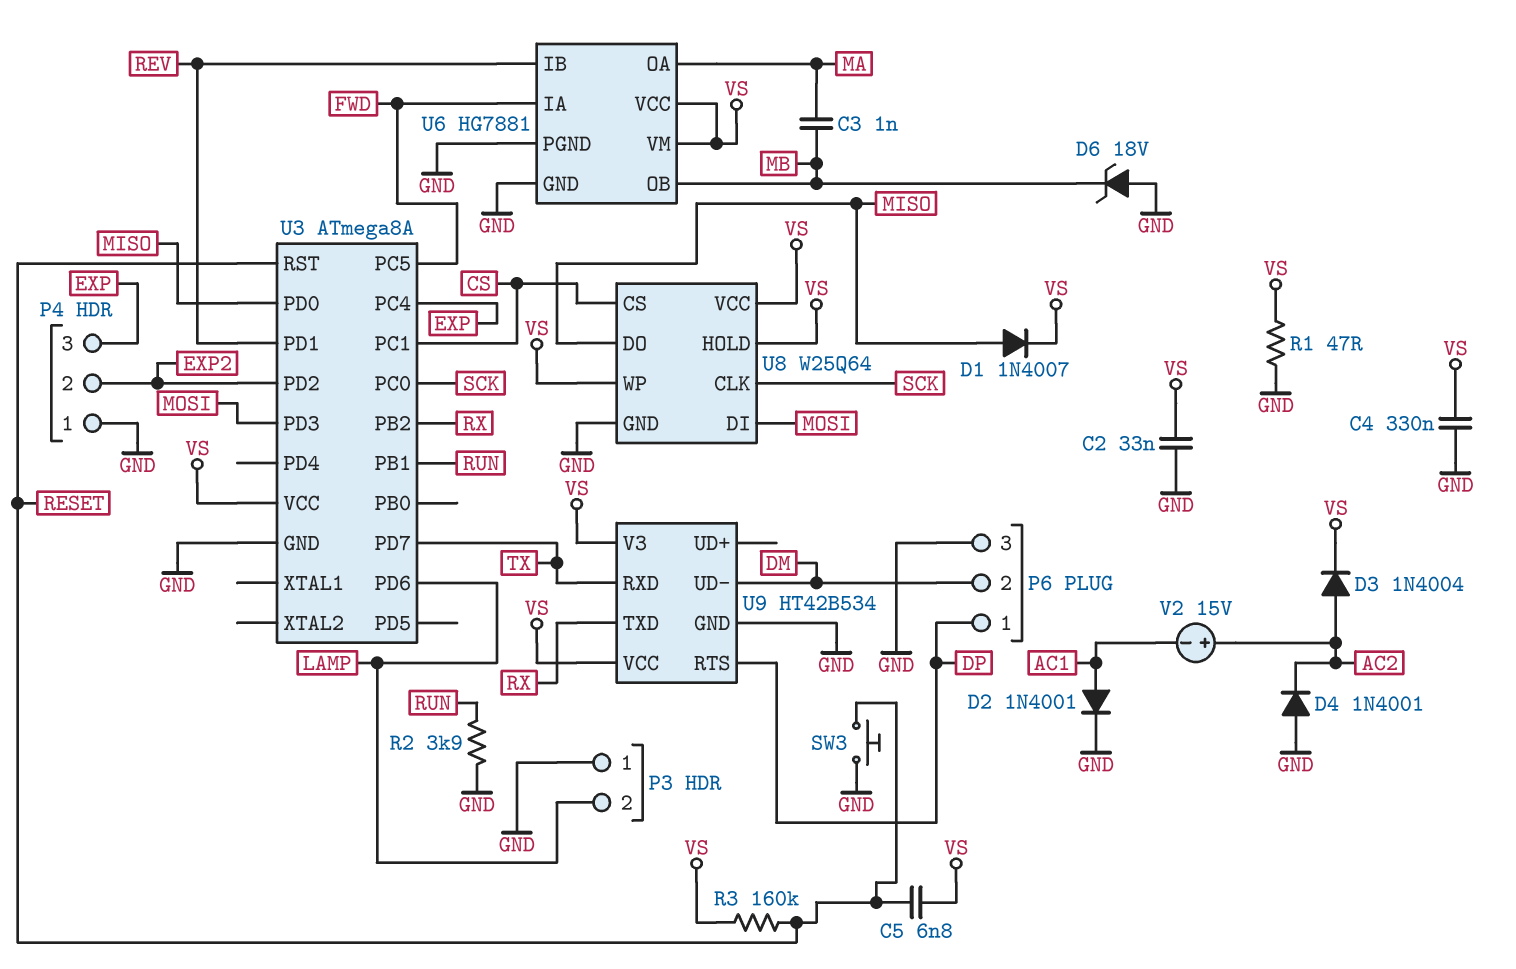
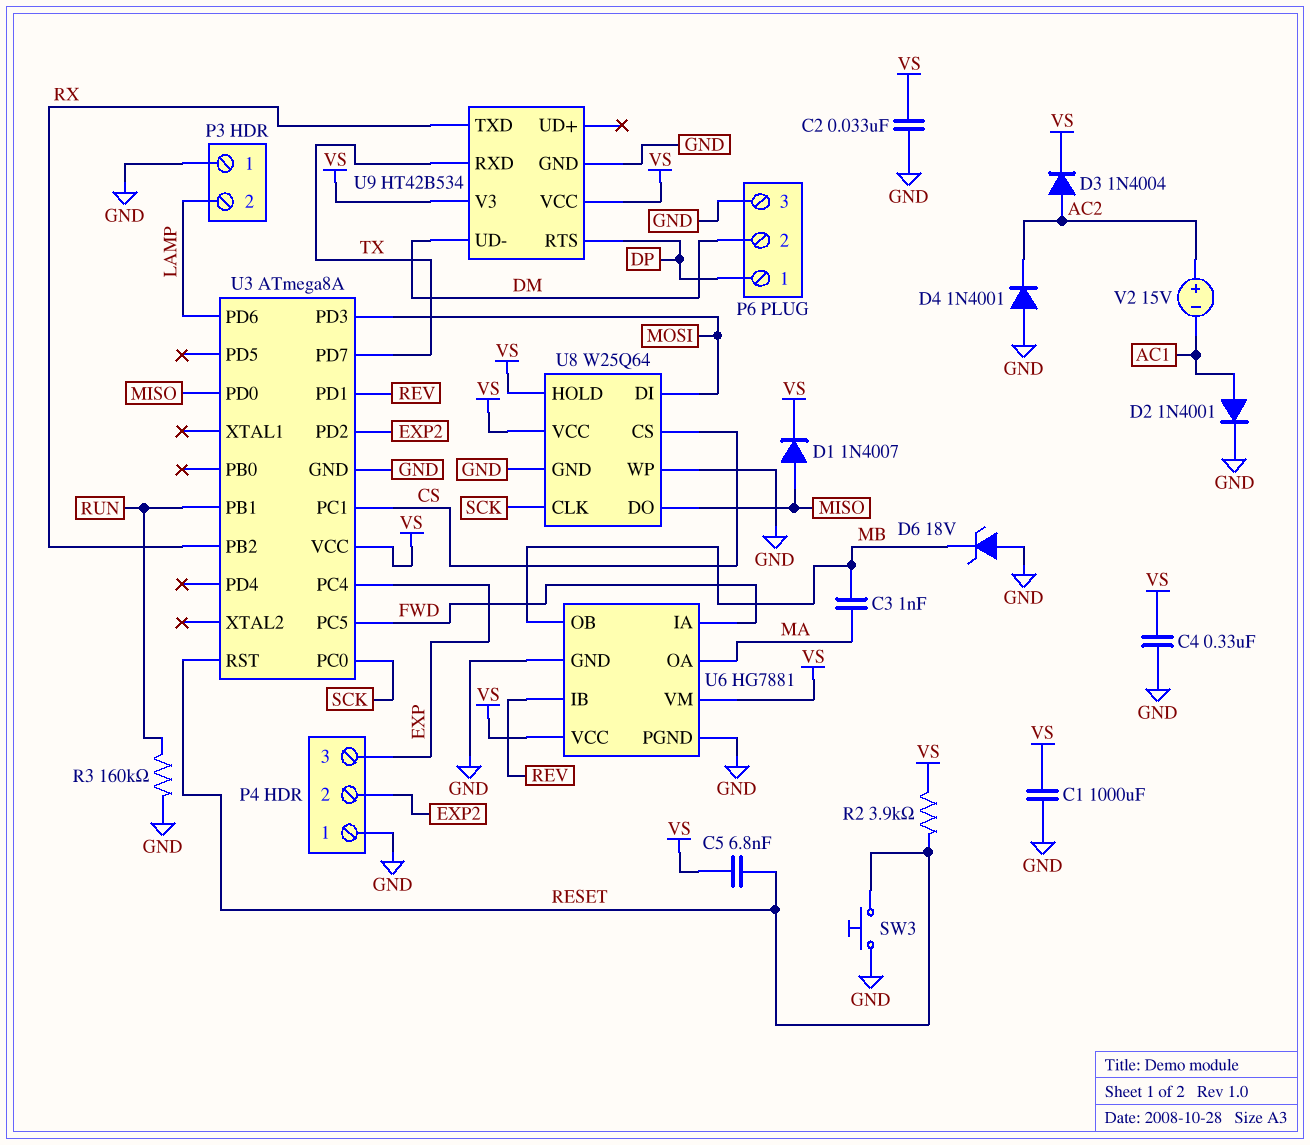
C1: none -> 1000uF (GND, VS)
R1: 47 (GND, VS) -> none
R2: 3.9k (GND, RUN) -> 3.9k (RESET, VS)
R3: 160k (RESET, VS) -> 160k (GND, RUN)
U8 pin WP: VS -> GND

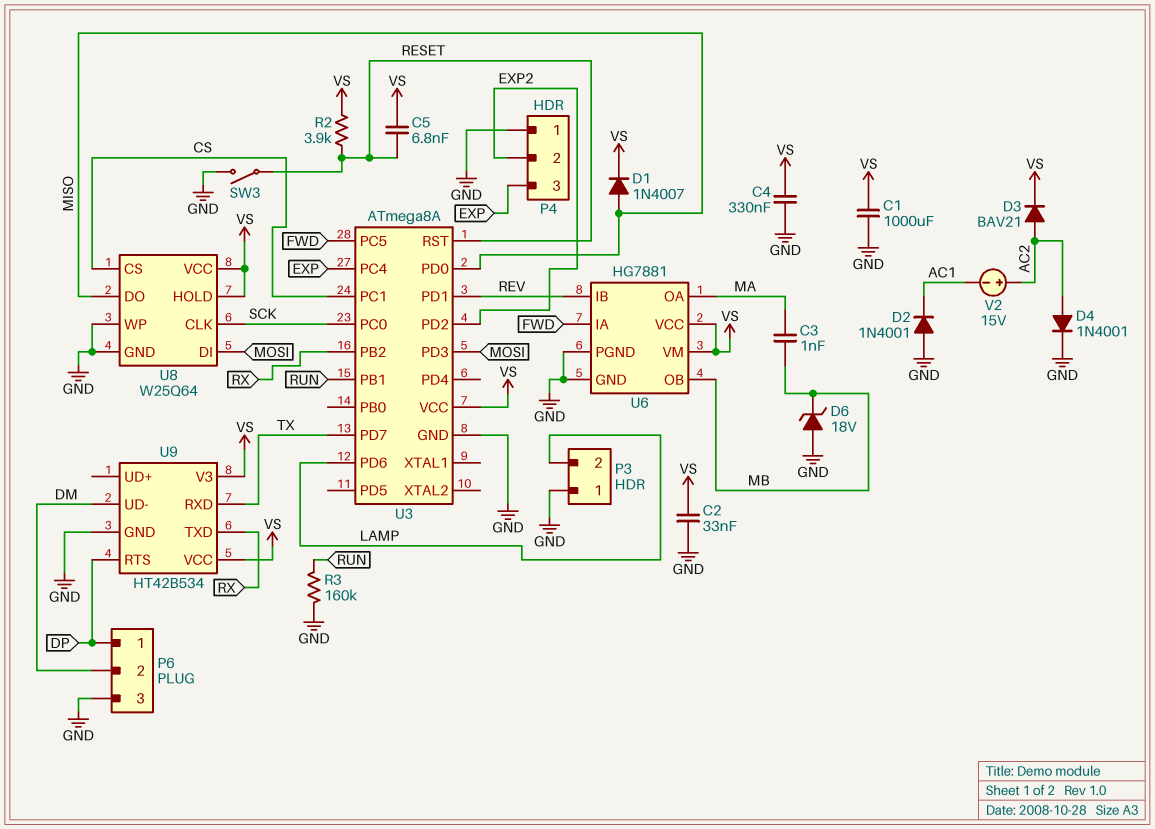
D2: diode 1N4001 (A AC1, K GND) -> diode 1N4001 (A GND, K AC1)
D3: diode 1N4004 (A AC2, K VS) -> diode BAV21 (A AC2, K VS)
D4: diode 1N4001 (A GND, K AC2) -> diode 1N4001 (A AC2, K GND)
SW3: button (GND, RESET) -> switch (GND, RESET)

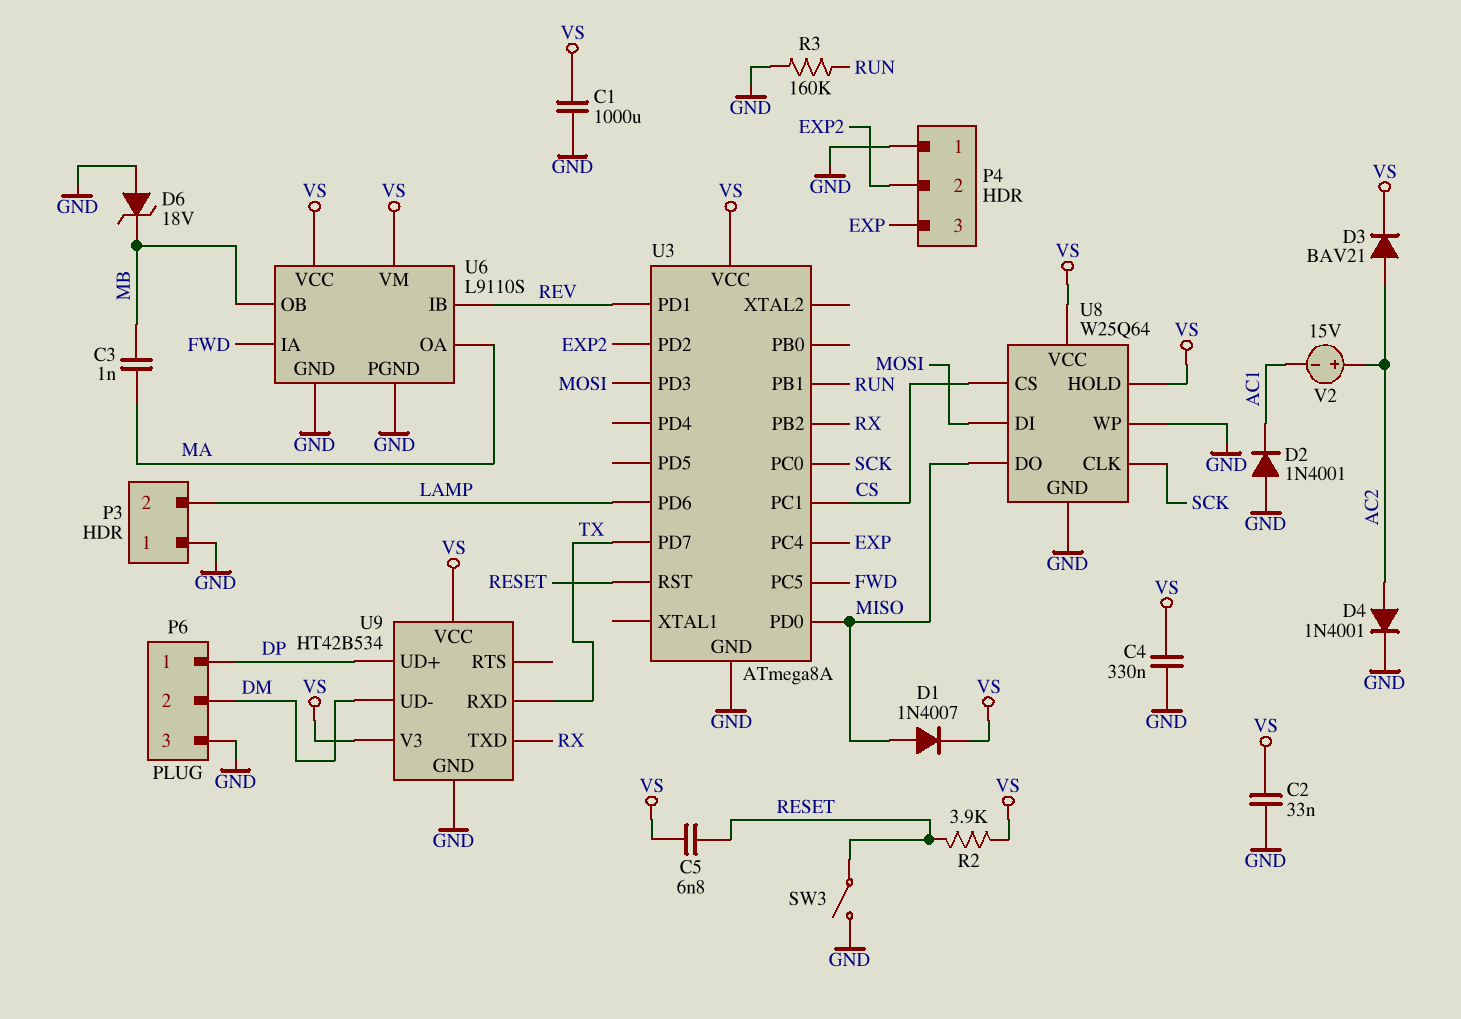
U6: HG7881 -> L9110S
U9 pin RTS: DP -> none
U9 pin UD+: none -> DP

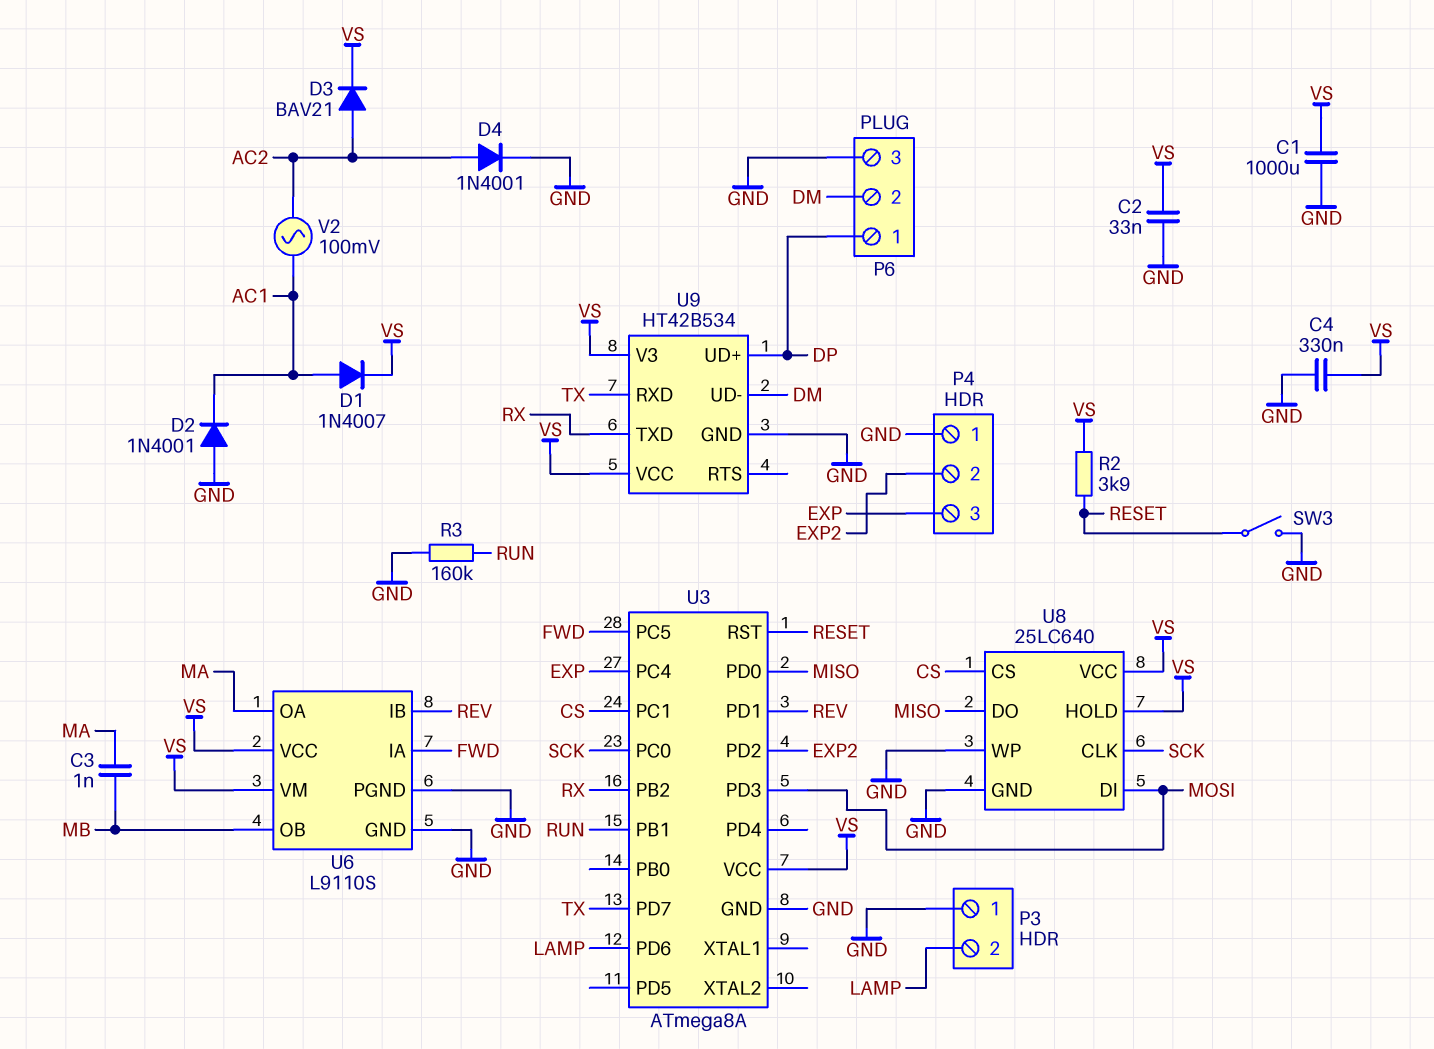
C5: 6.8nF (RESET, VS) -> none
D1: diode 1N4007 (A MISO, K VS) -> diode 1N4007 (A AC1, K VS)
D6: zener 18V (A GND, K MB) -> none
U8: W25Q64 -> 25LC640
V2: 15V (plus AC2, minus AC1) -> AC 100mV (AC1, AC2)

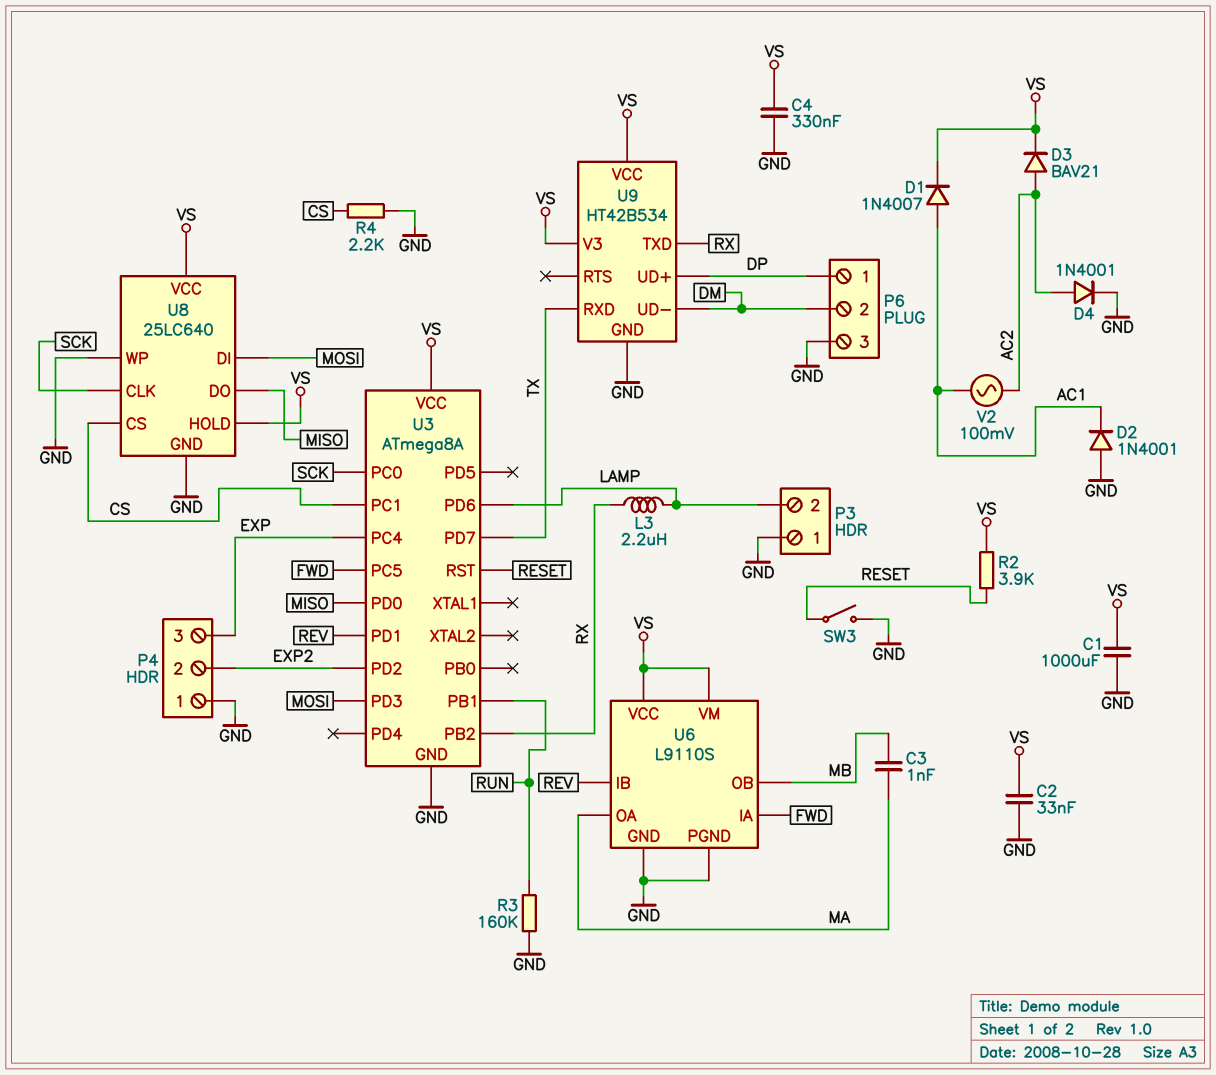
L3: none -> 2.2uH (LAMP, RX)
R4: none -> 2.2k (CS, GND)

